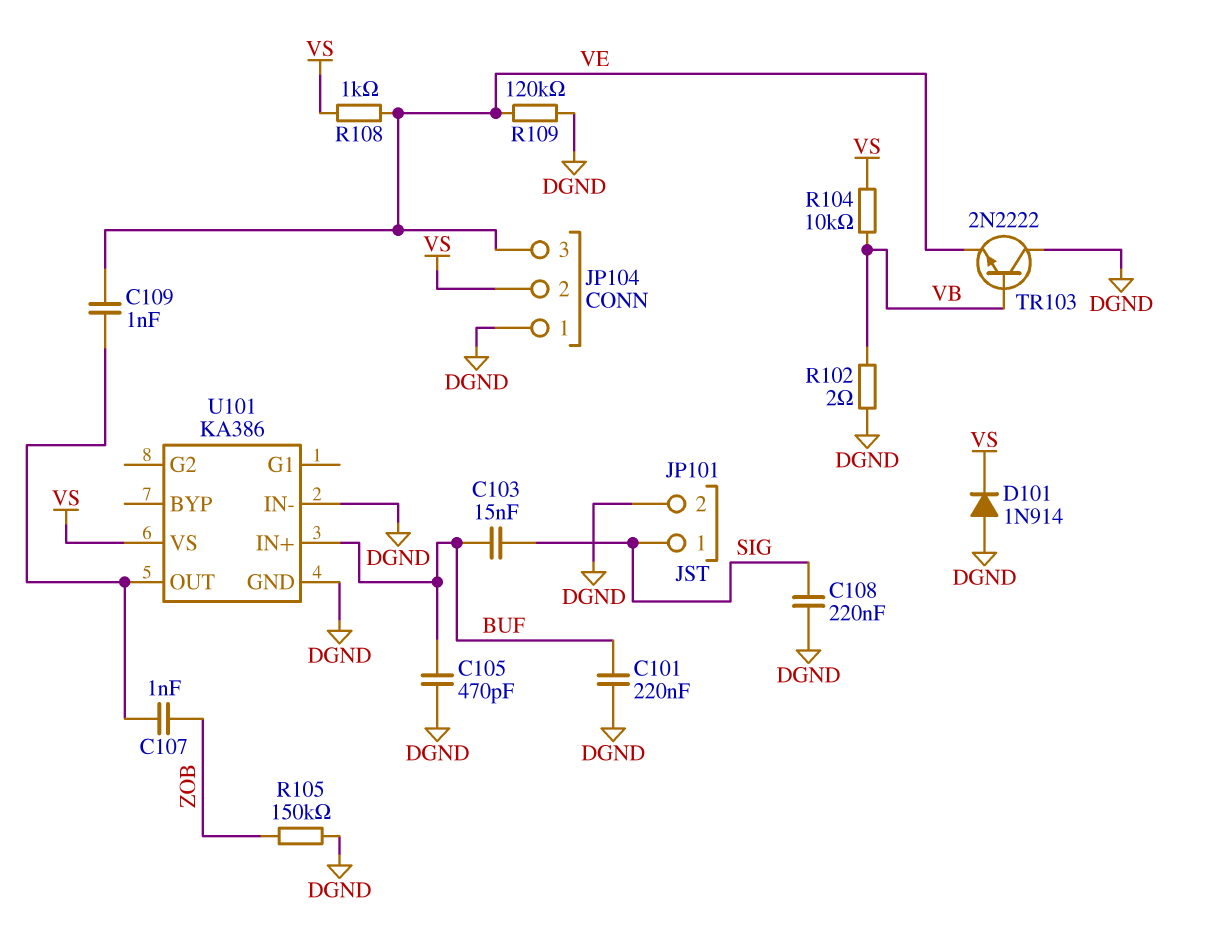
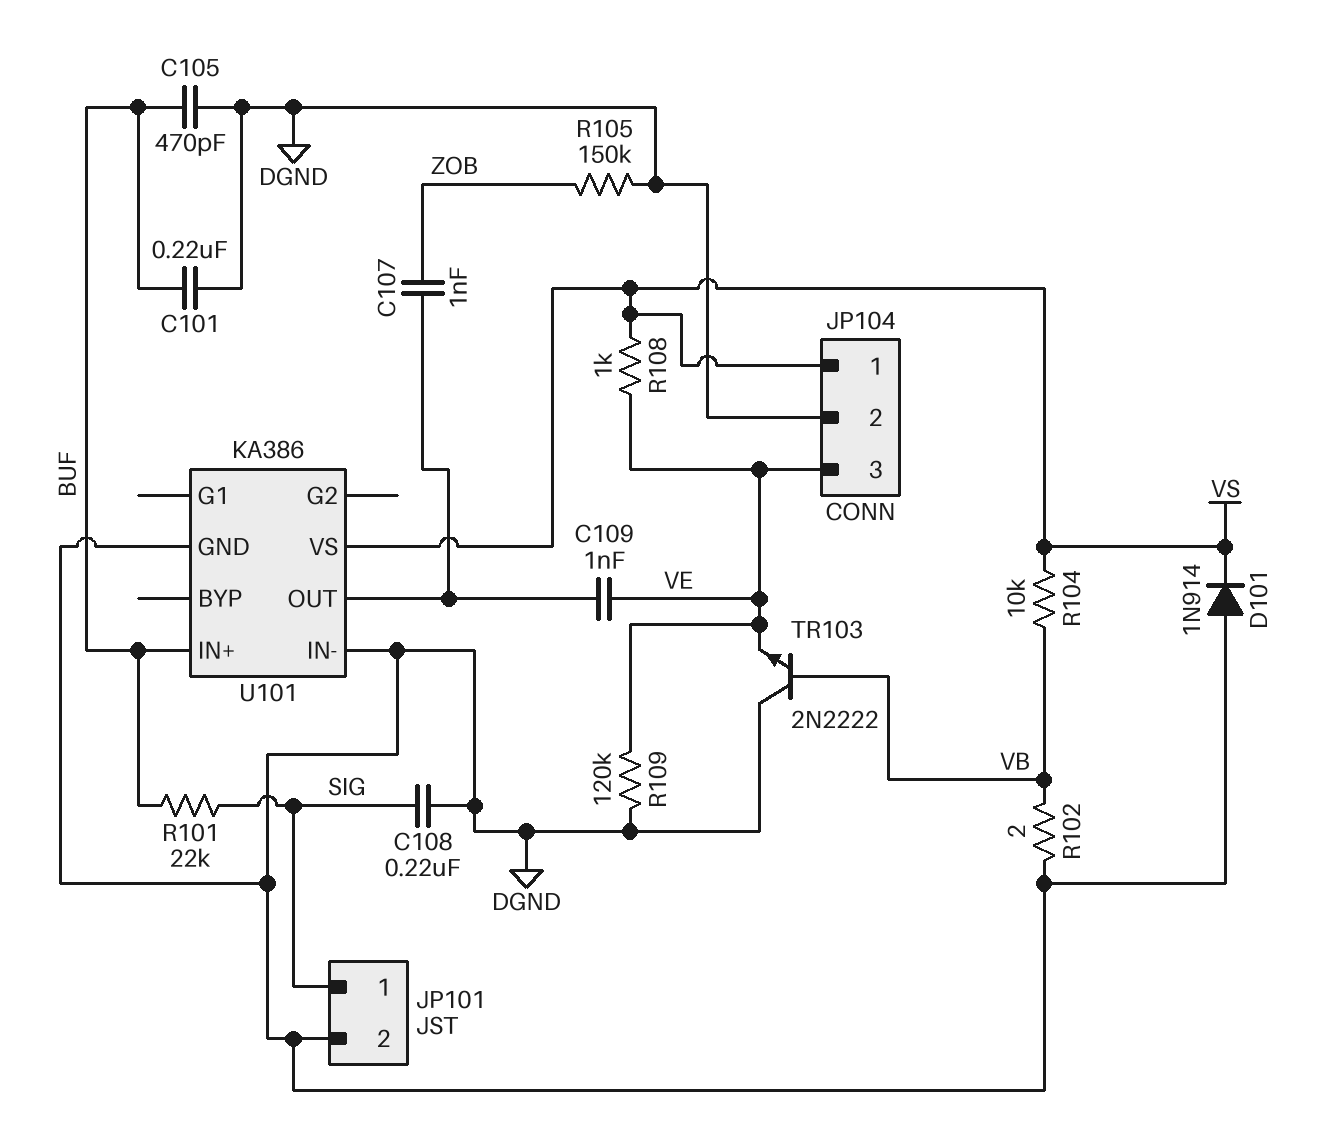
C103: 15nF (BUF, SIG) -> none
JP104 pin 1: DGND -> VS
JP104 pin 2: VS -> DGND
R101: none -> 22k (BUF, SIG)

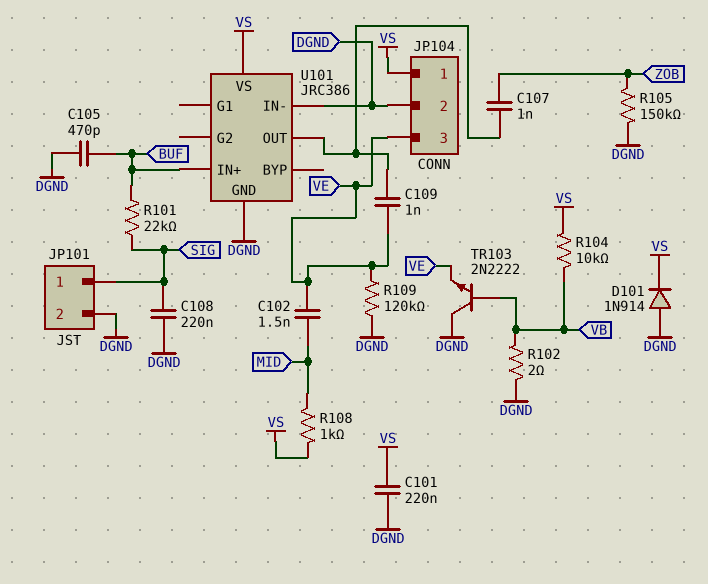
C101: 220nF (BUF, DGND) -> 220nF (DGND, VS)
C102: none -> 1.5nF (MID, VE)
R108: 1k (VE, VS) -> 1k (MID, VS)
U101: KA386 -> JRC386

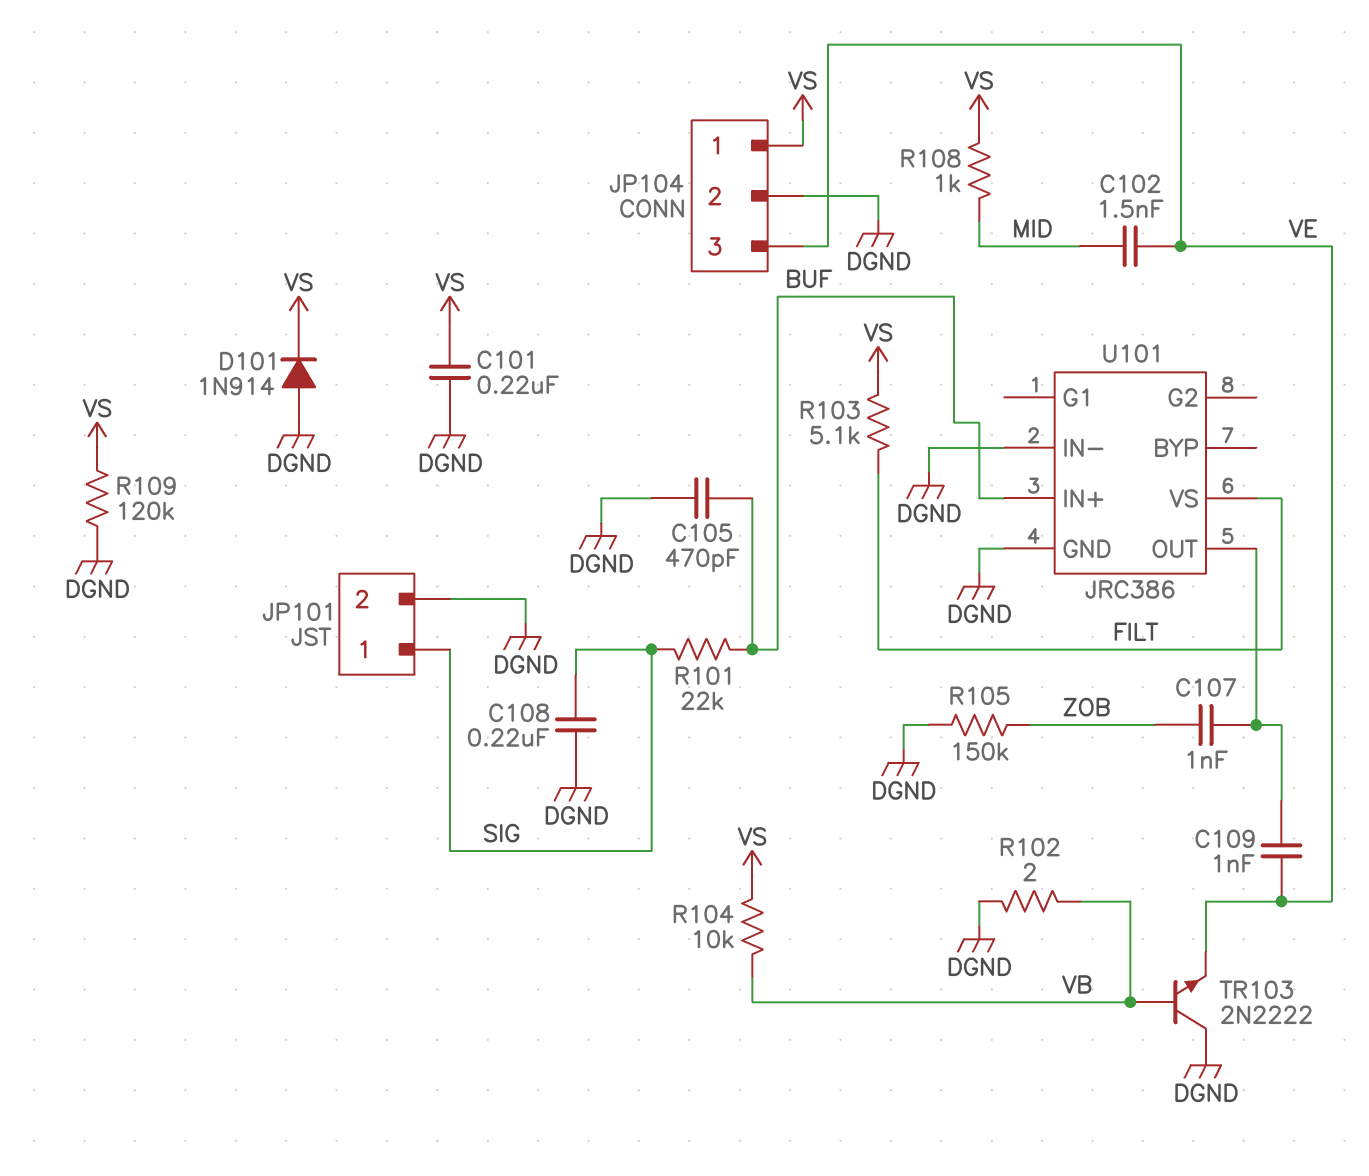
R103: none -> 5.1k (FILT, VS)
R109: 120k (DGND, VE) -> 120k (DGND, VS)
U101 pin VS: VS -> FILT

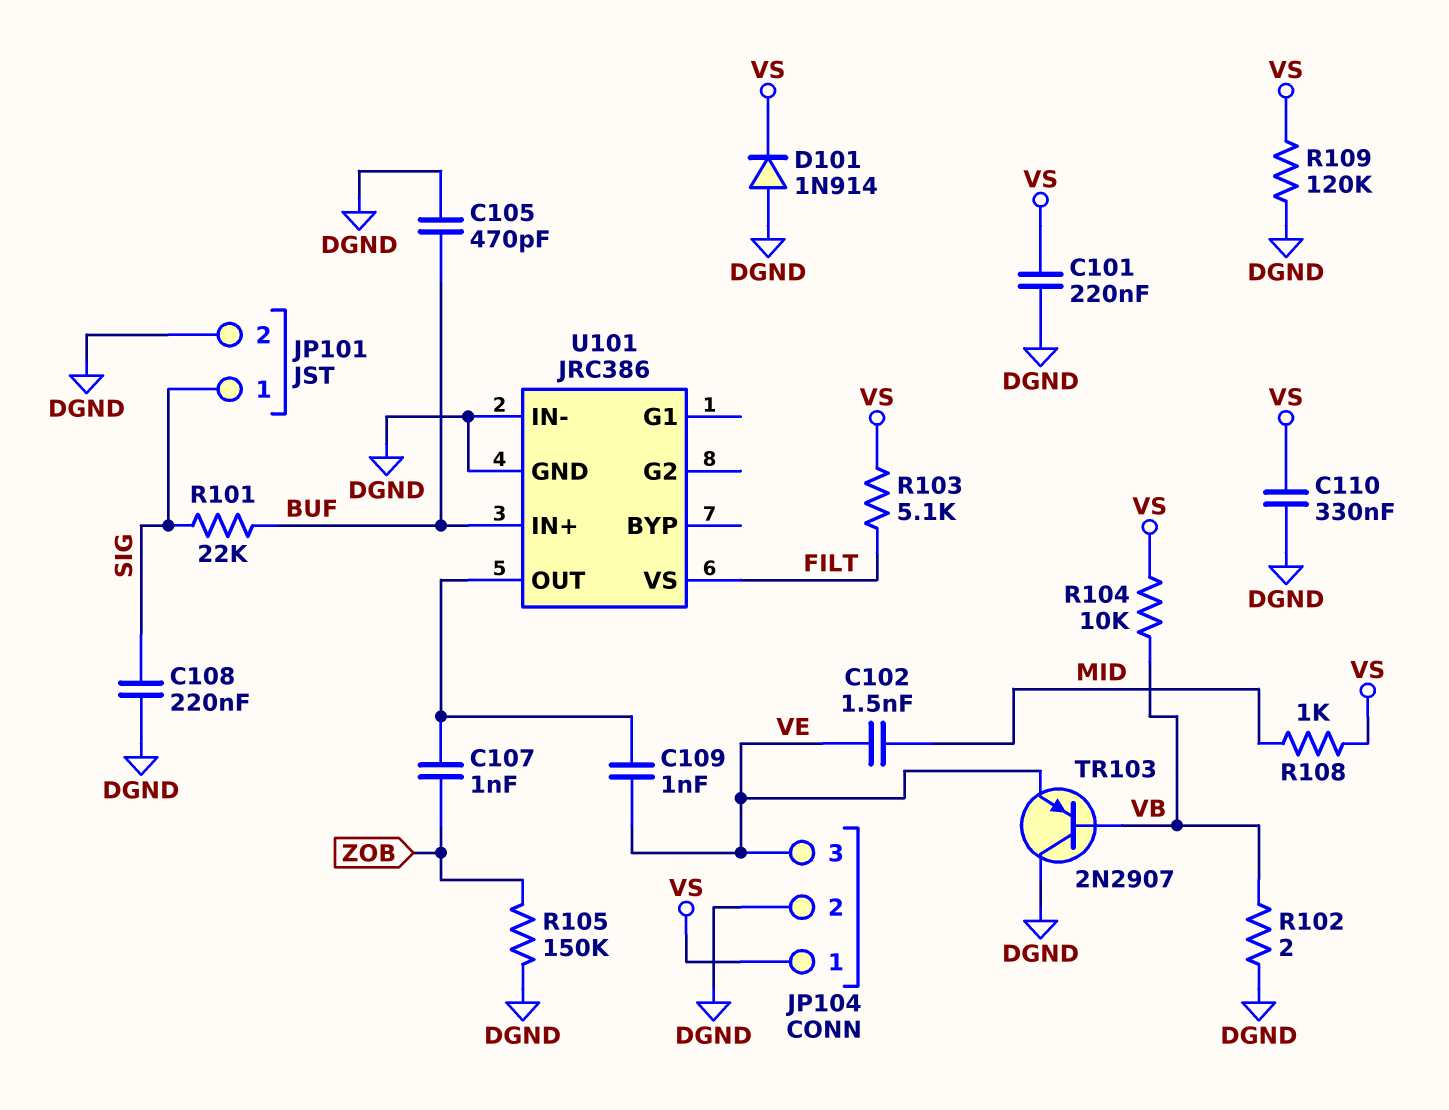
C110: none -> 330nF (DGND, VS)
TR103: NPN 2N2222 (B VB, C DGND, E VE) -> PNP 2N2907 (B VB, C DGND, E VE)

